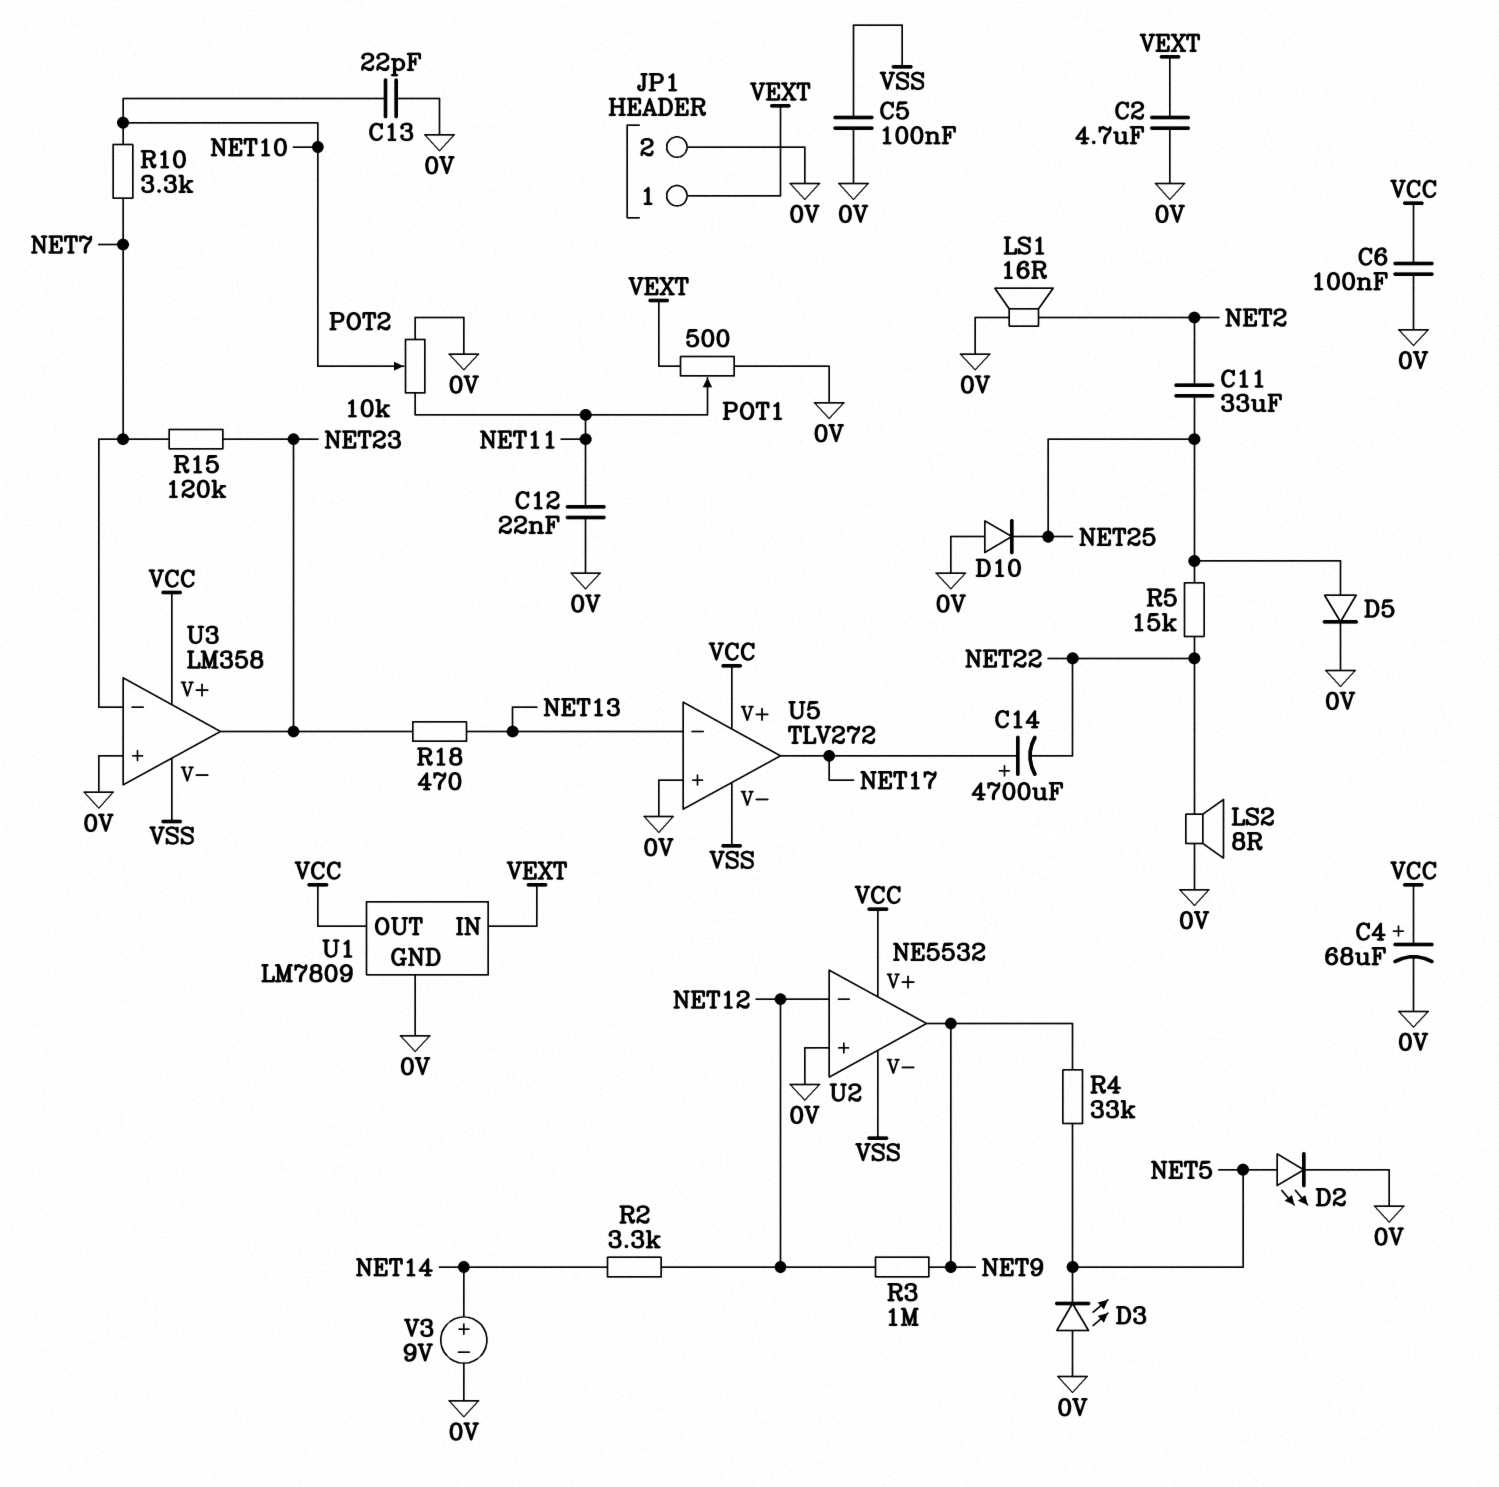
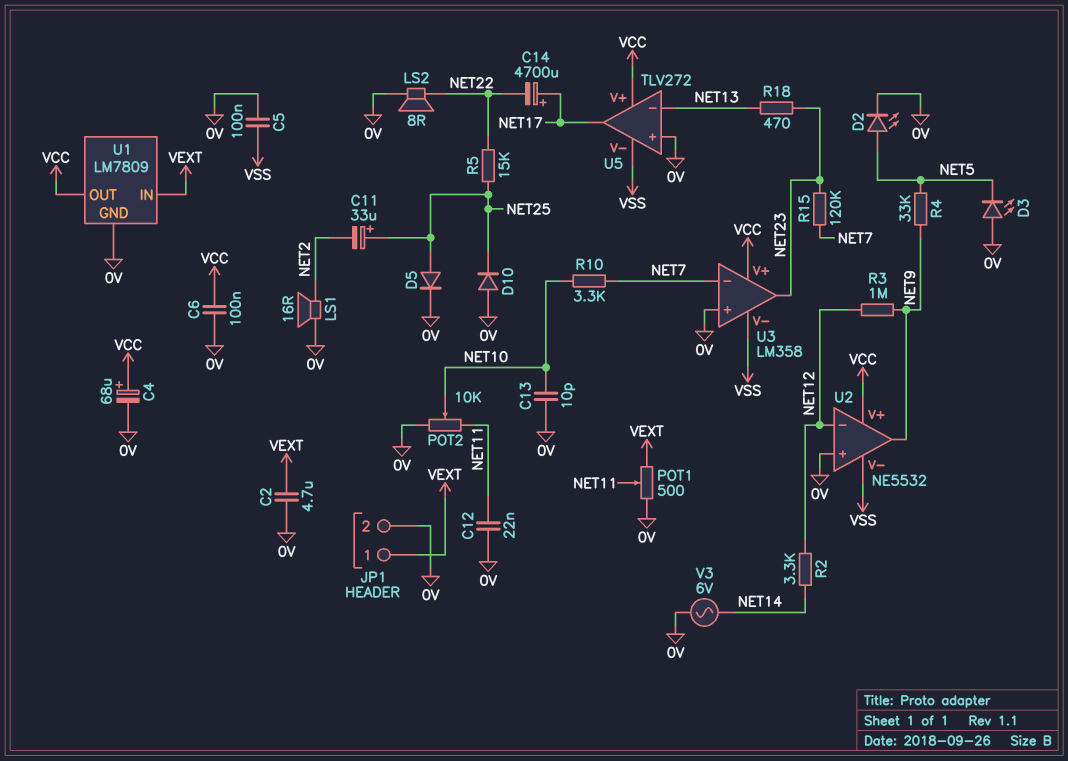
C11: 33uF (NET2, NET25) -> 33uF (plus NET25, minus NET2)
C13: 22pF (0V, NET10) -> 10pF (0V, NET10)
V3: 9V (plus NET14, minus 0V) -> AC 6V (0V, NET14)

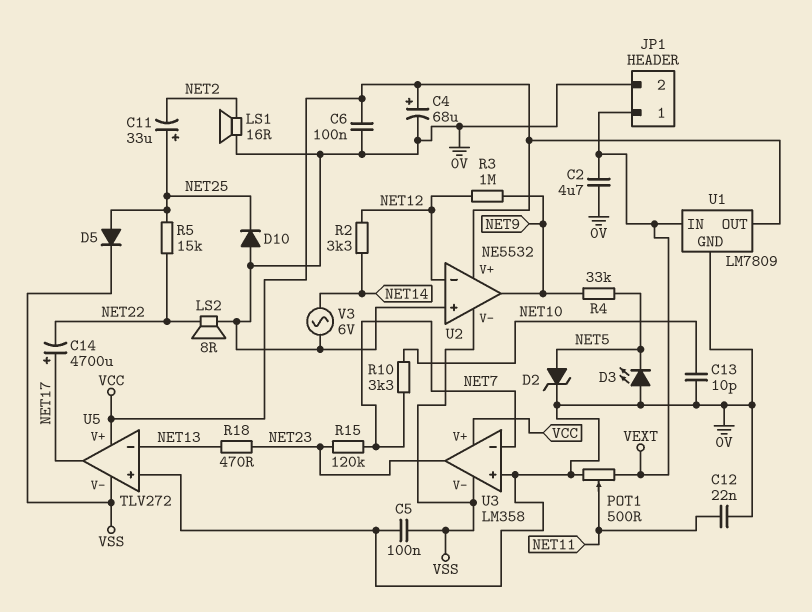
D2: LED (A NET5, K 0V) -> zener (A NET5, K 0V)
D5: diode (A NET25, K 0V) -> diode (A NET25, K VSS)
POT2: 10k (0V, NET11, wiper NET10) -> none

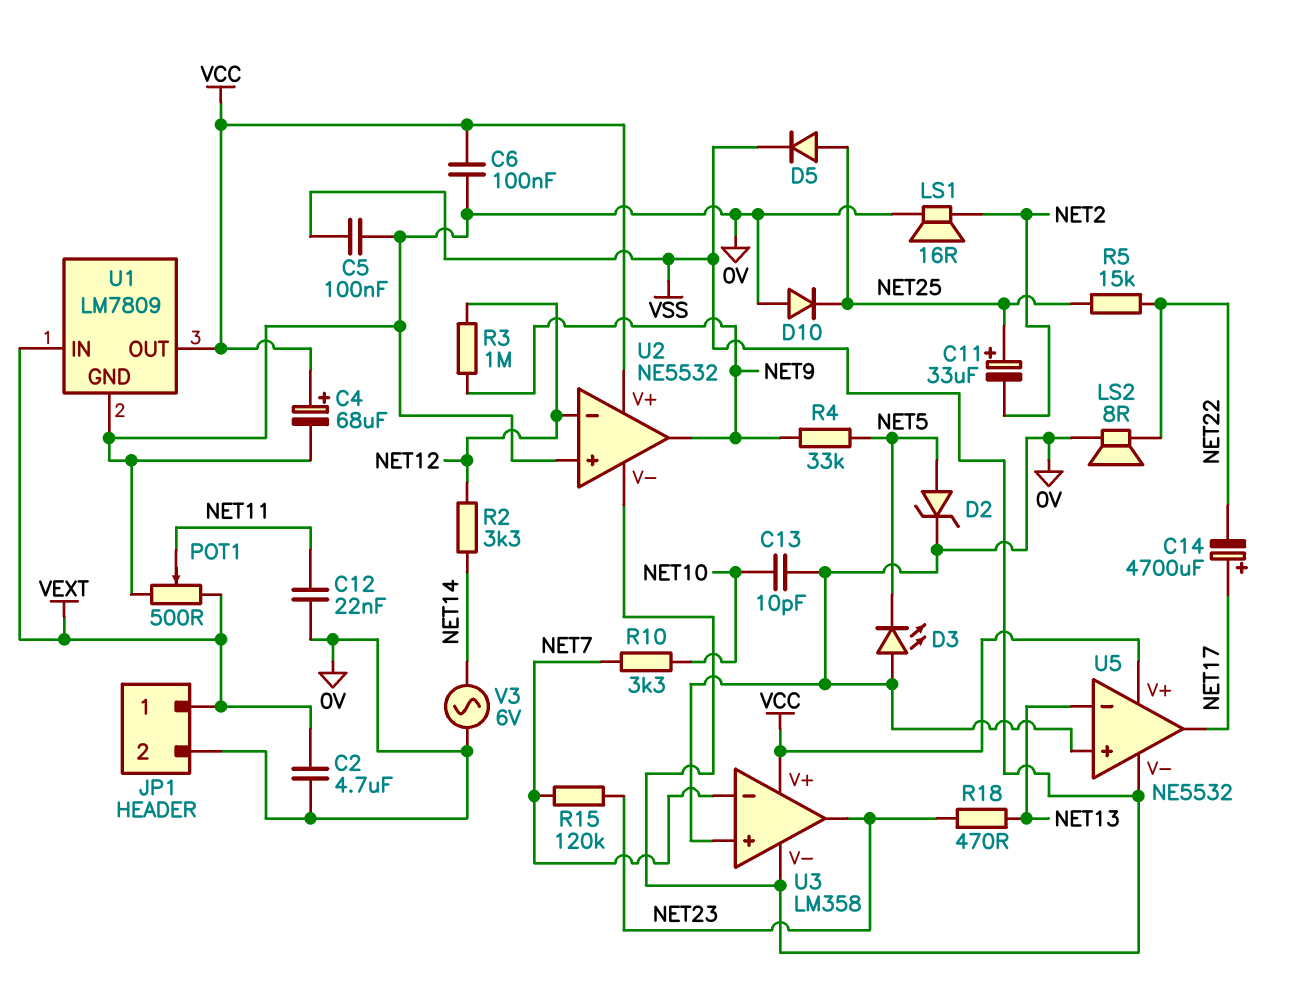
U5: TLV272 -> NE5532

